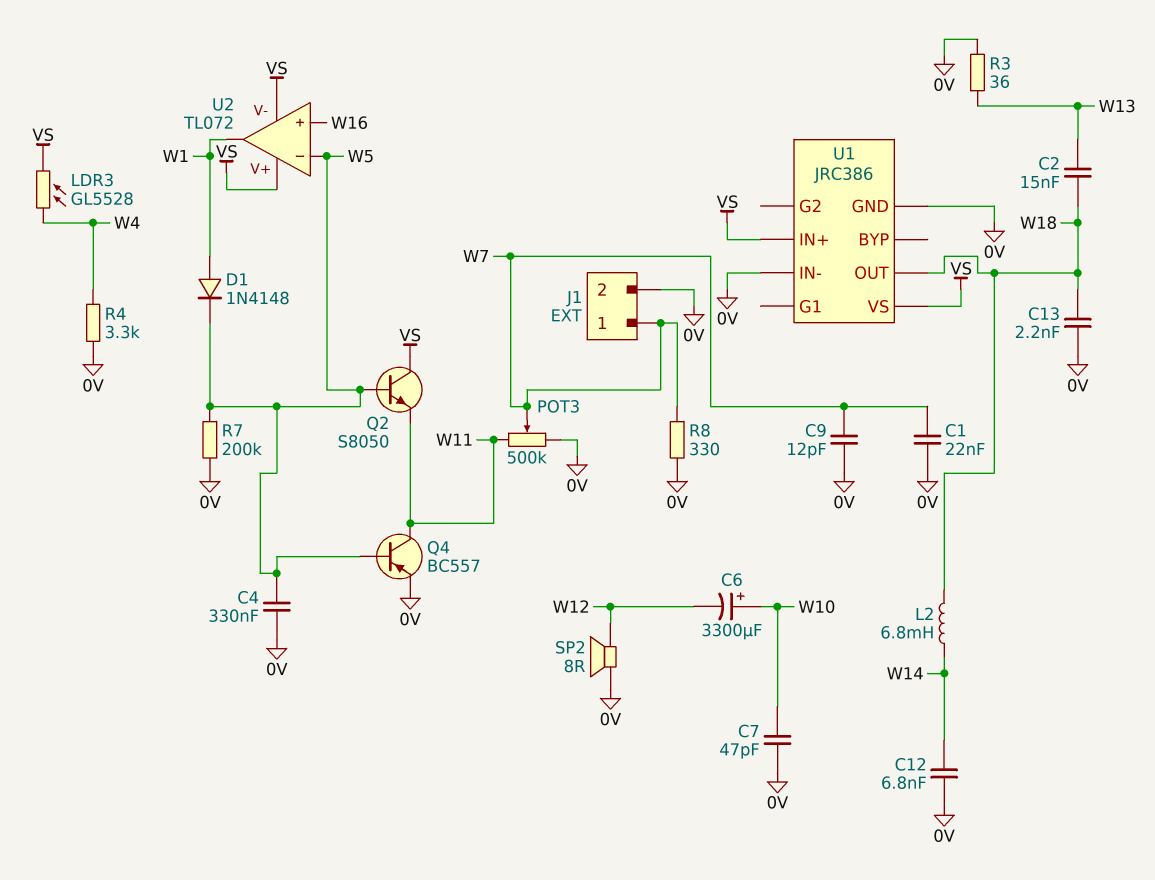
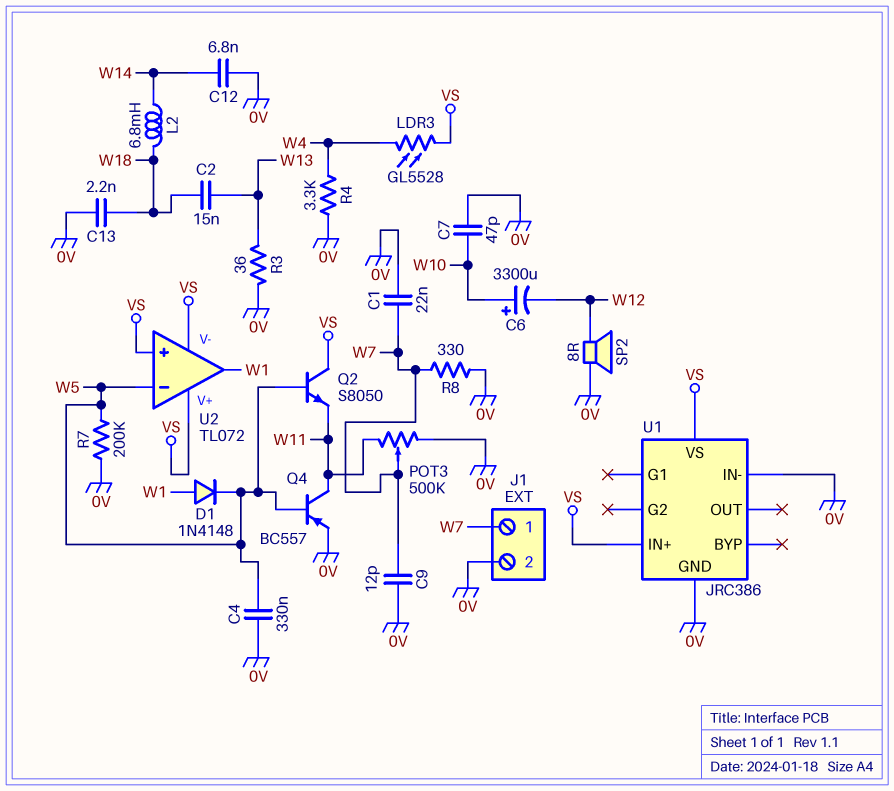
U1 pin OUT: W18 -> none
U2 pin in+: W16 -> VS

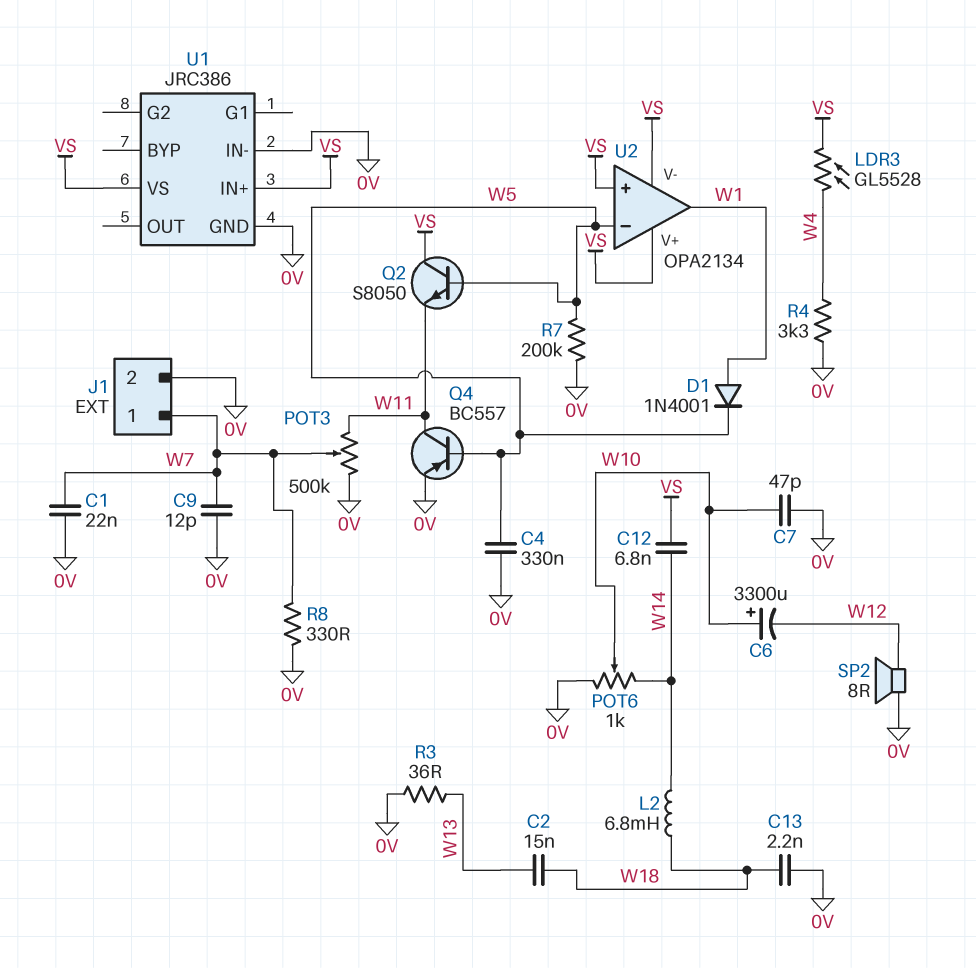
C12: 6.8nF (0V, W14) -> 6.8nF (VS, W14)
D1: diode 1N4148 (A W1, K W5) -> diode 1N4001 (A W1, K W5)
POT6: none -> 1k (0V, W14, wiper W10)
U2: TL072 -> OPA2134

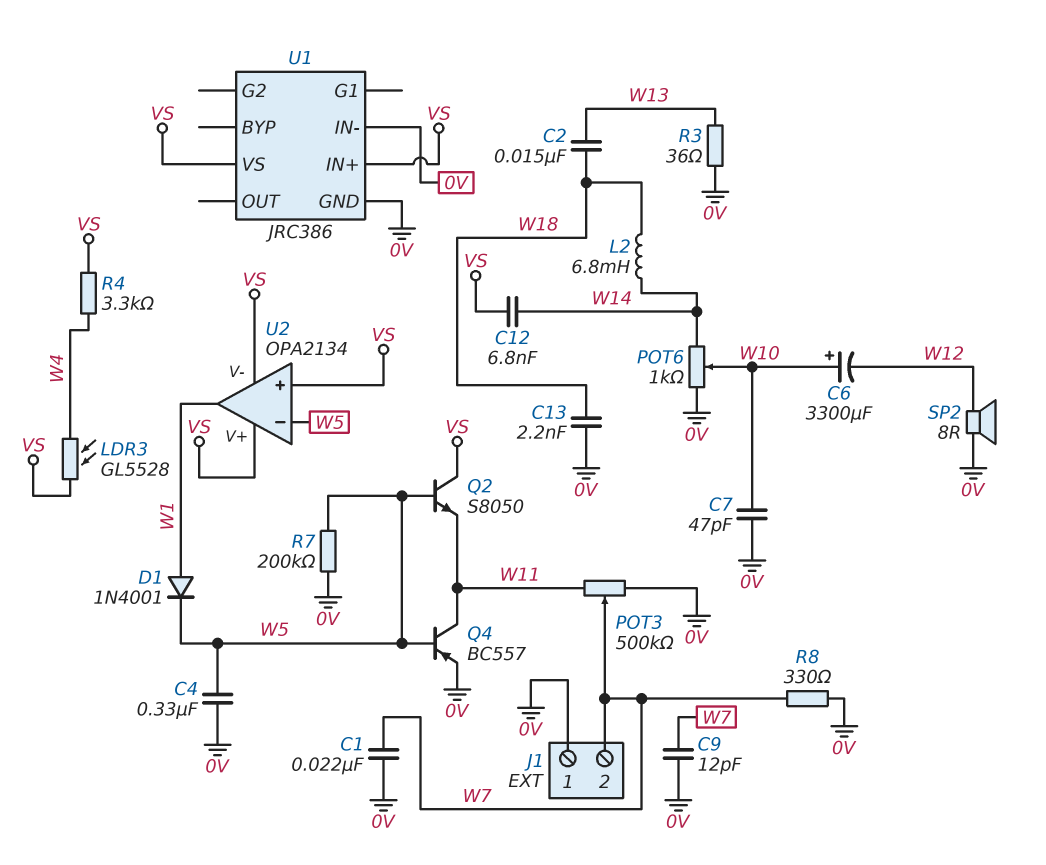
J1 pin 1: W7 -> 0V
J1 pin 2: 0V -> W7
R4: 3.3k (0V, W4) -> 3.3k (VS, W4)

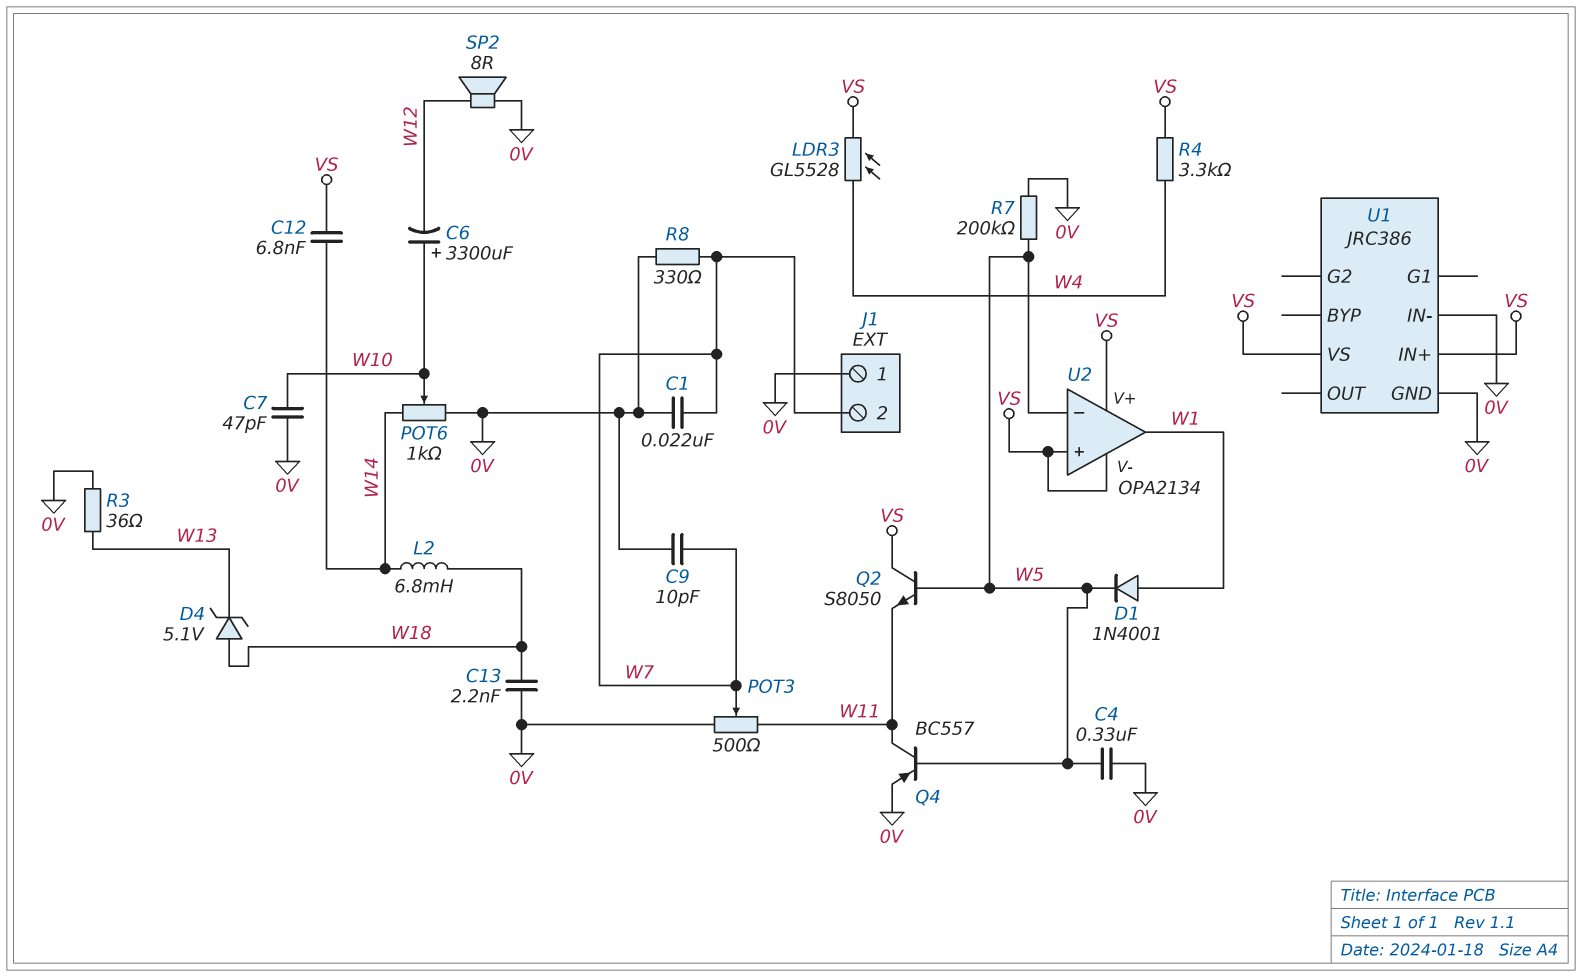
C2: 15nF (W13, W18) -> none
C9: 12pF (0V, W7) -> 10pF (0V, W7)
D4: none -> zener 5.1V (A W18, K W13)
POT3: 500k (0V, W11, wiper W7) -> 500 (0V, W11, wiper W7)

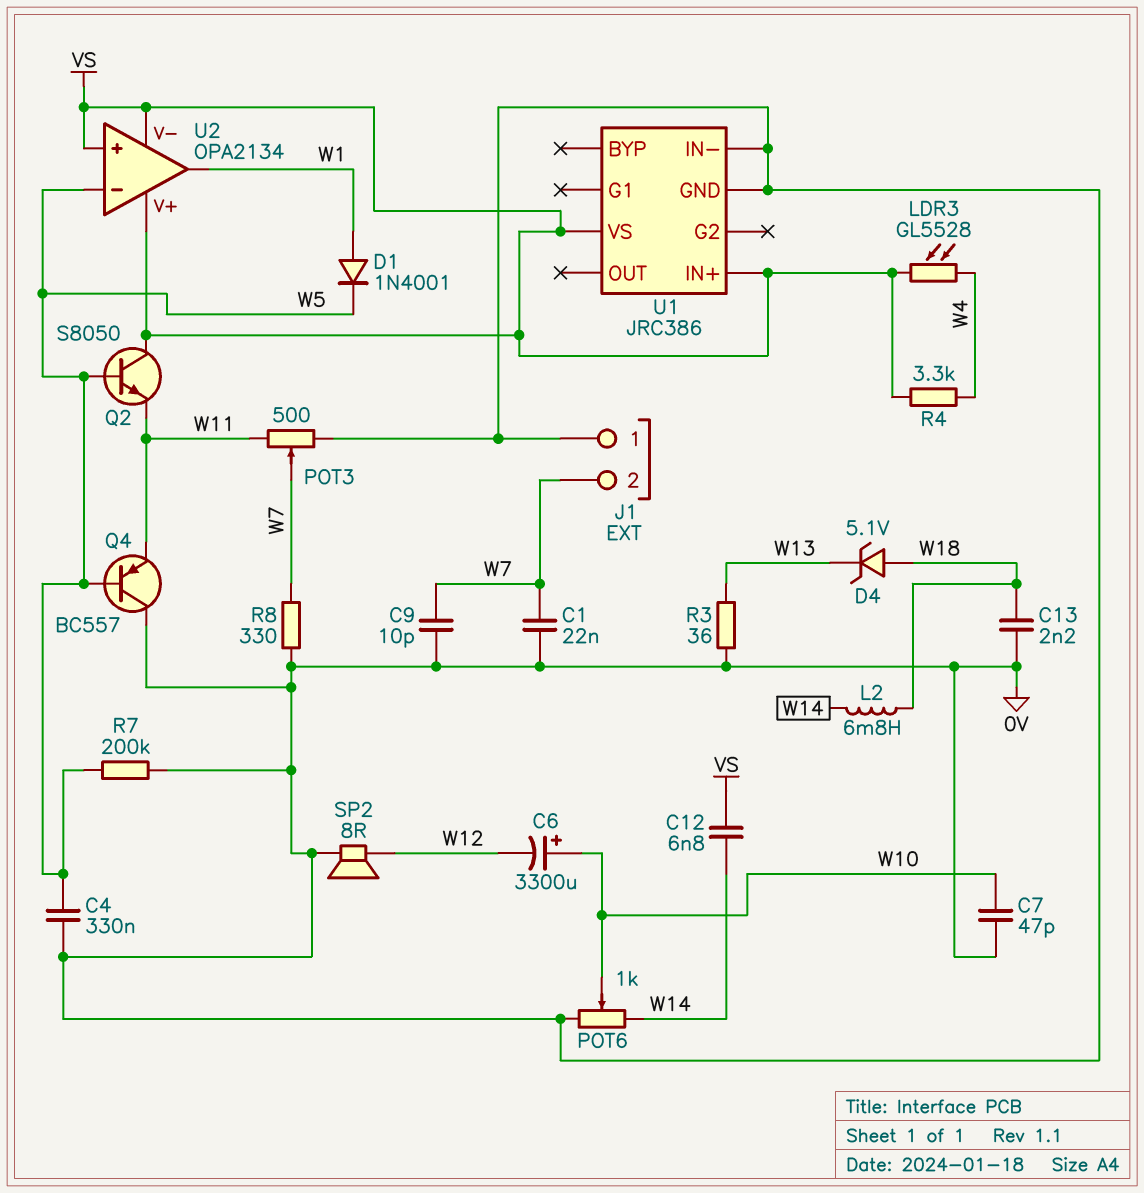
Q4: PNP BC557 (B W5, C W11, E 0V) -> PNP BC557 (B W5, C 0V, E W11)

